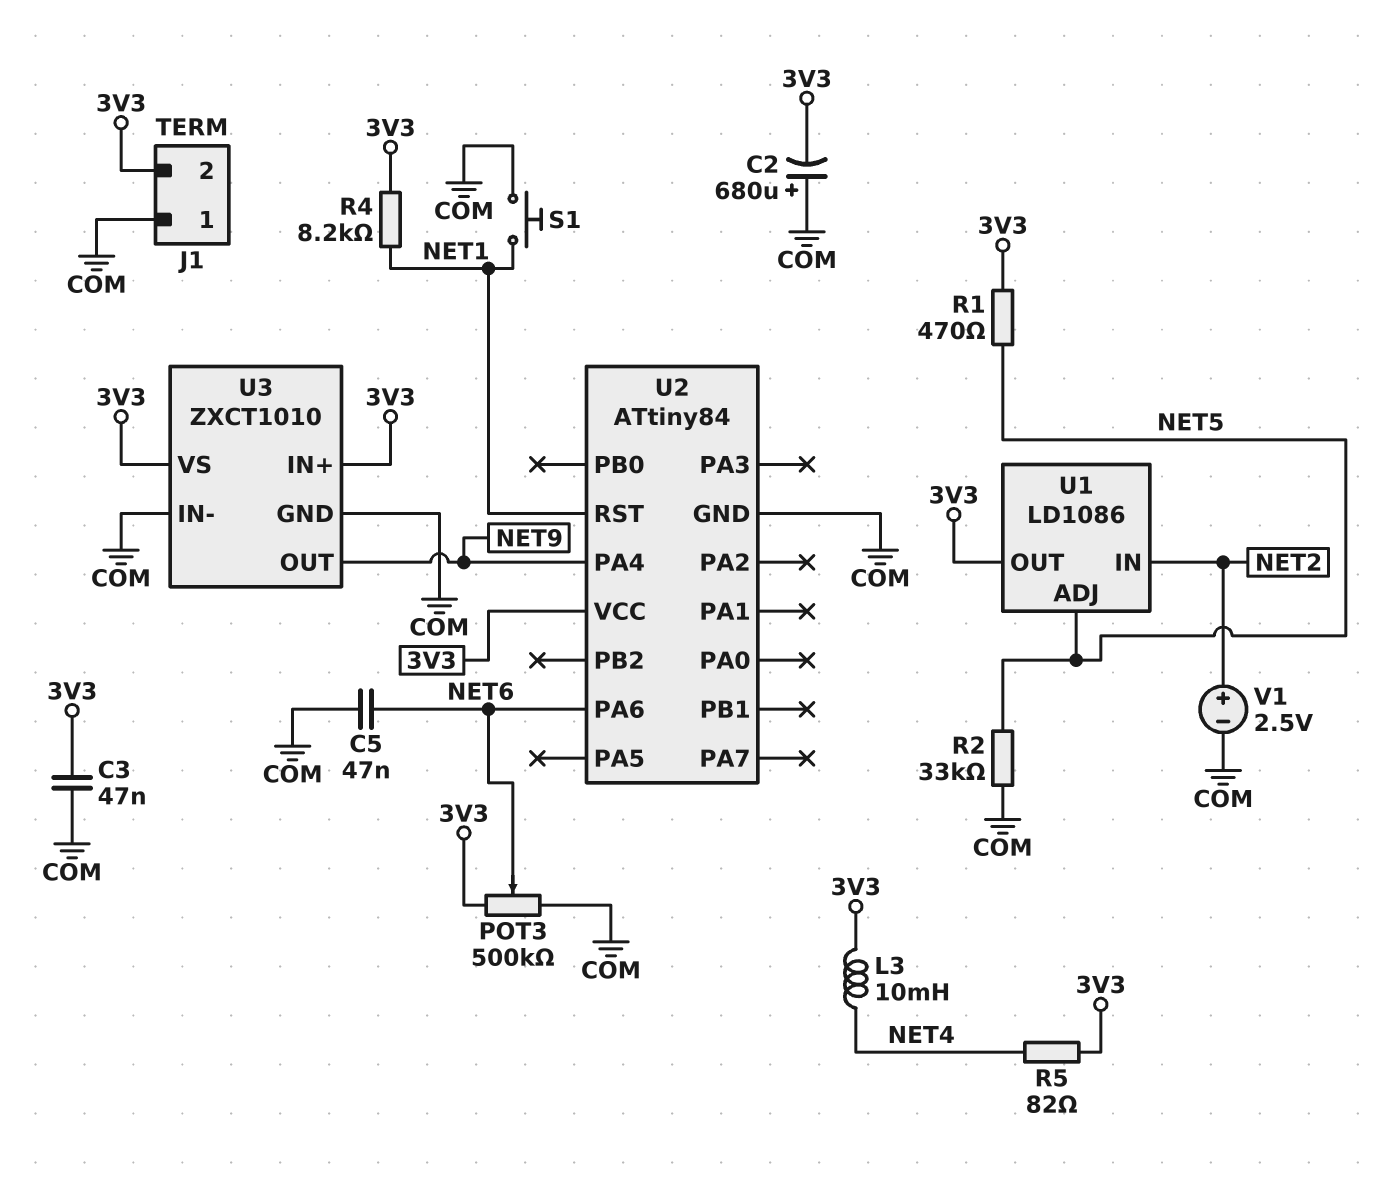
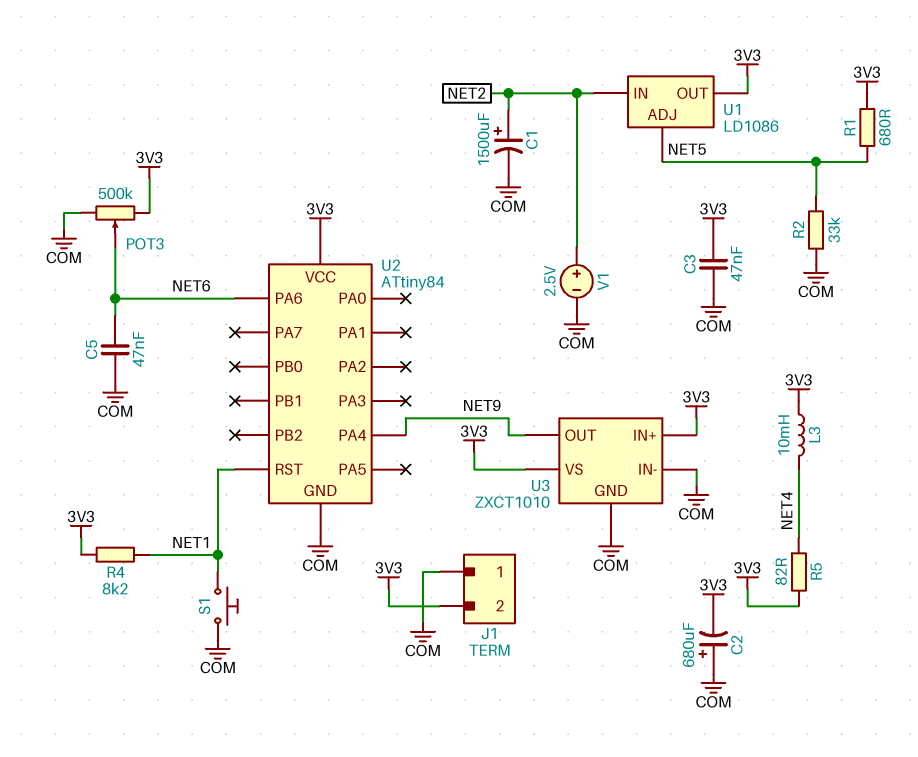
C1: none -> 1500uF (plus NET2, minus COM)
R1: 470 (3V3, NET5) -> 680 (3V3, NET5)

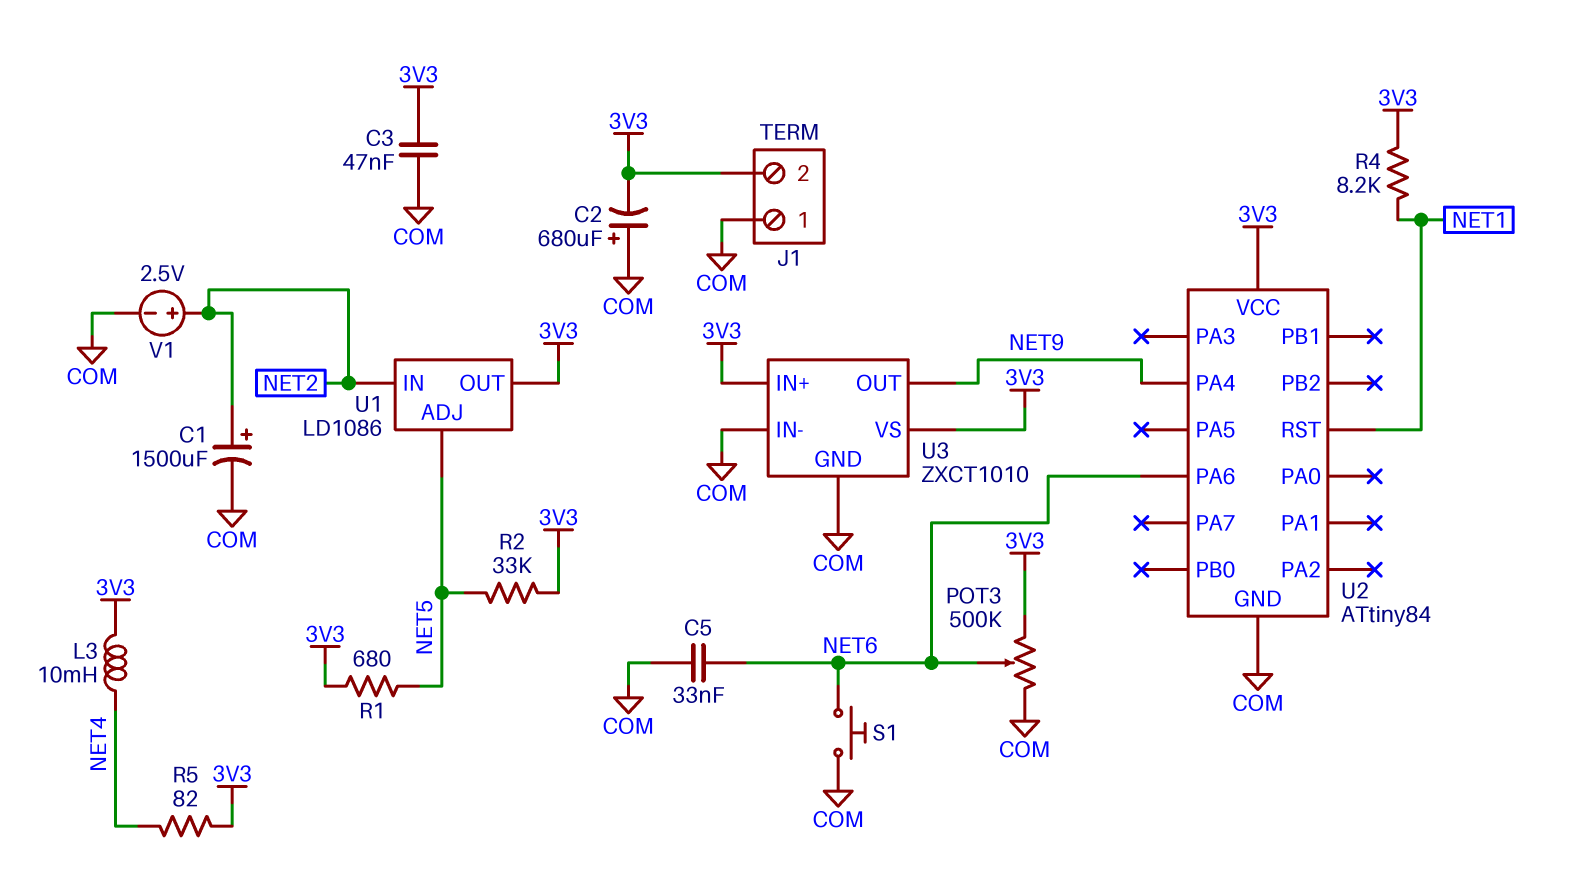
C5: 47nF (COM, NET6) -> 33nF (COM, NET6)
R2: 33k (COM, NET5) -> 33k (3V3, NET5)
S1: button (COM, NET1) -> button (COM, NET6)

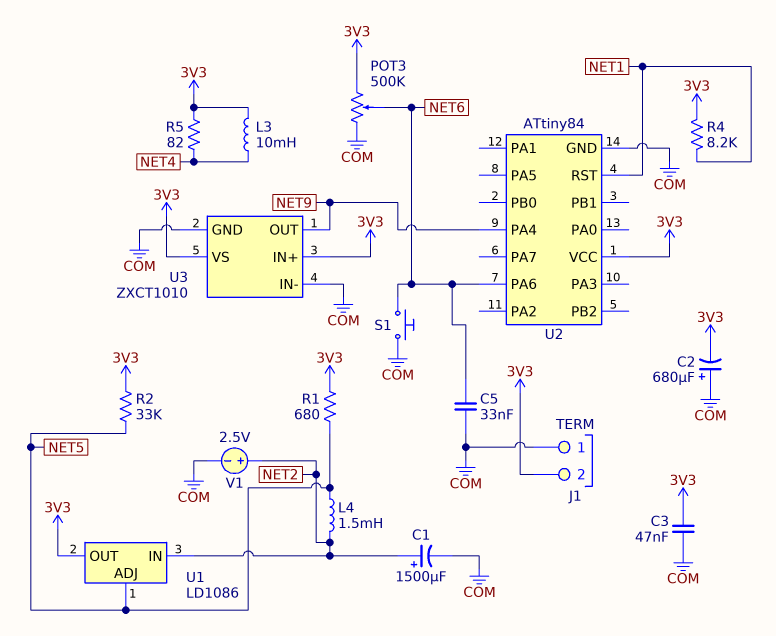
L4: none -> 1.5mH (NET2, NET5)

